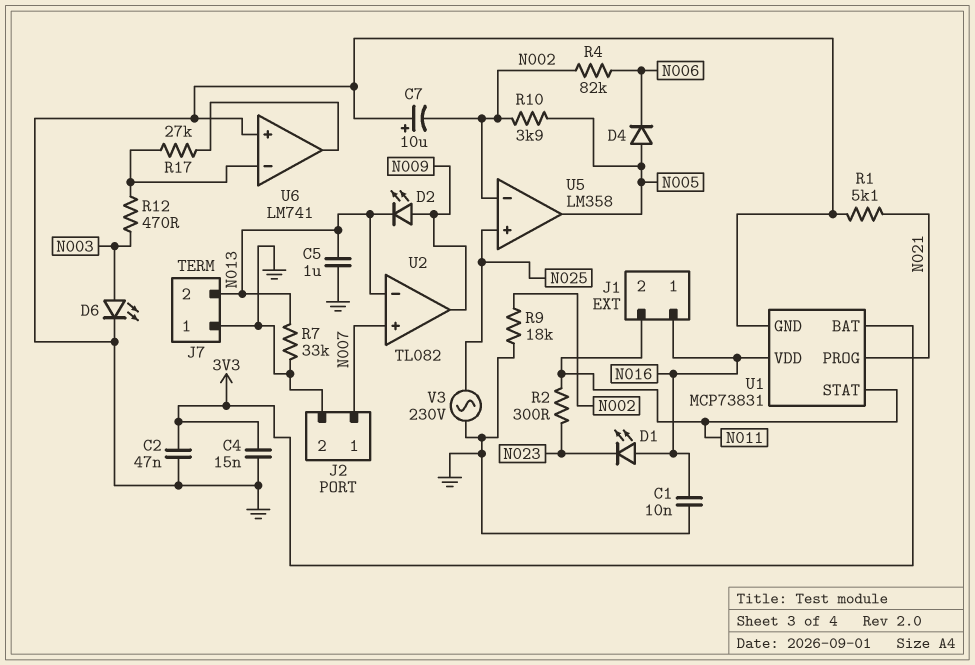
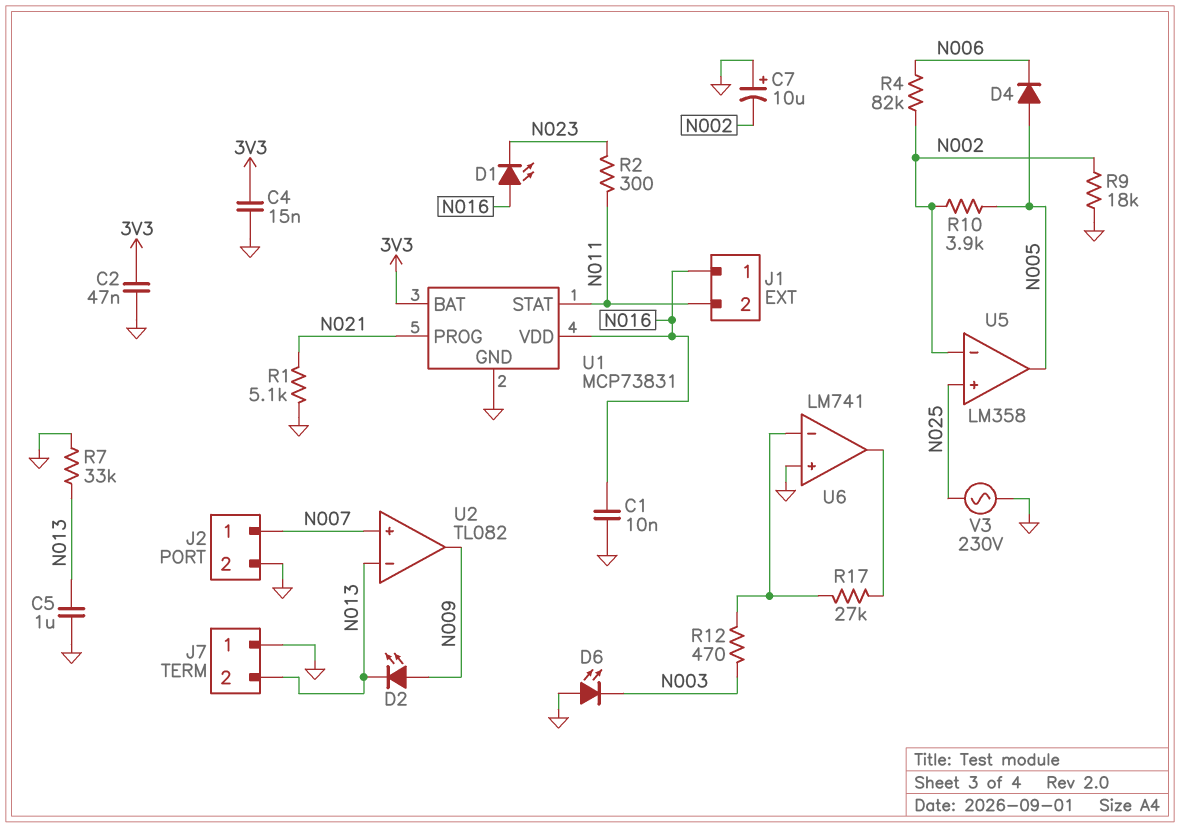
D6: LED (A N003, K GND) -> LED (A GND, K N003)

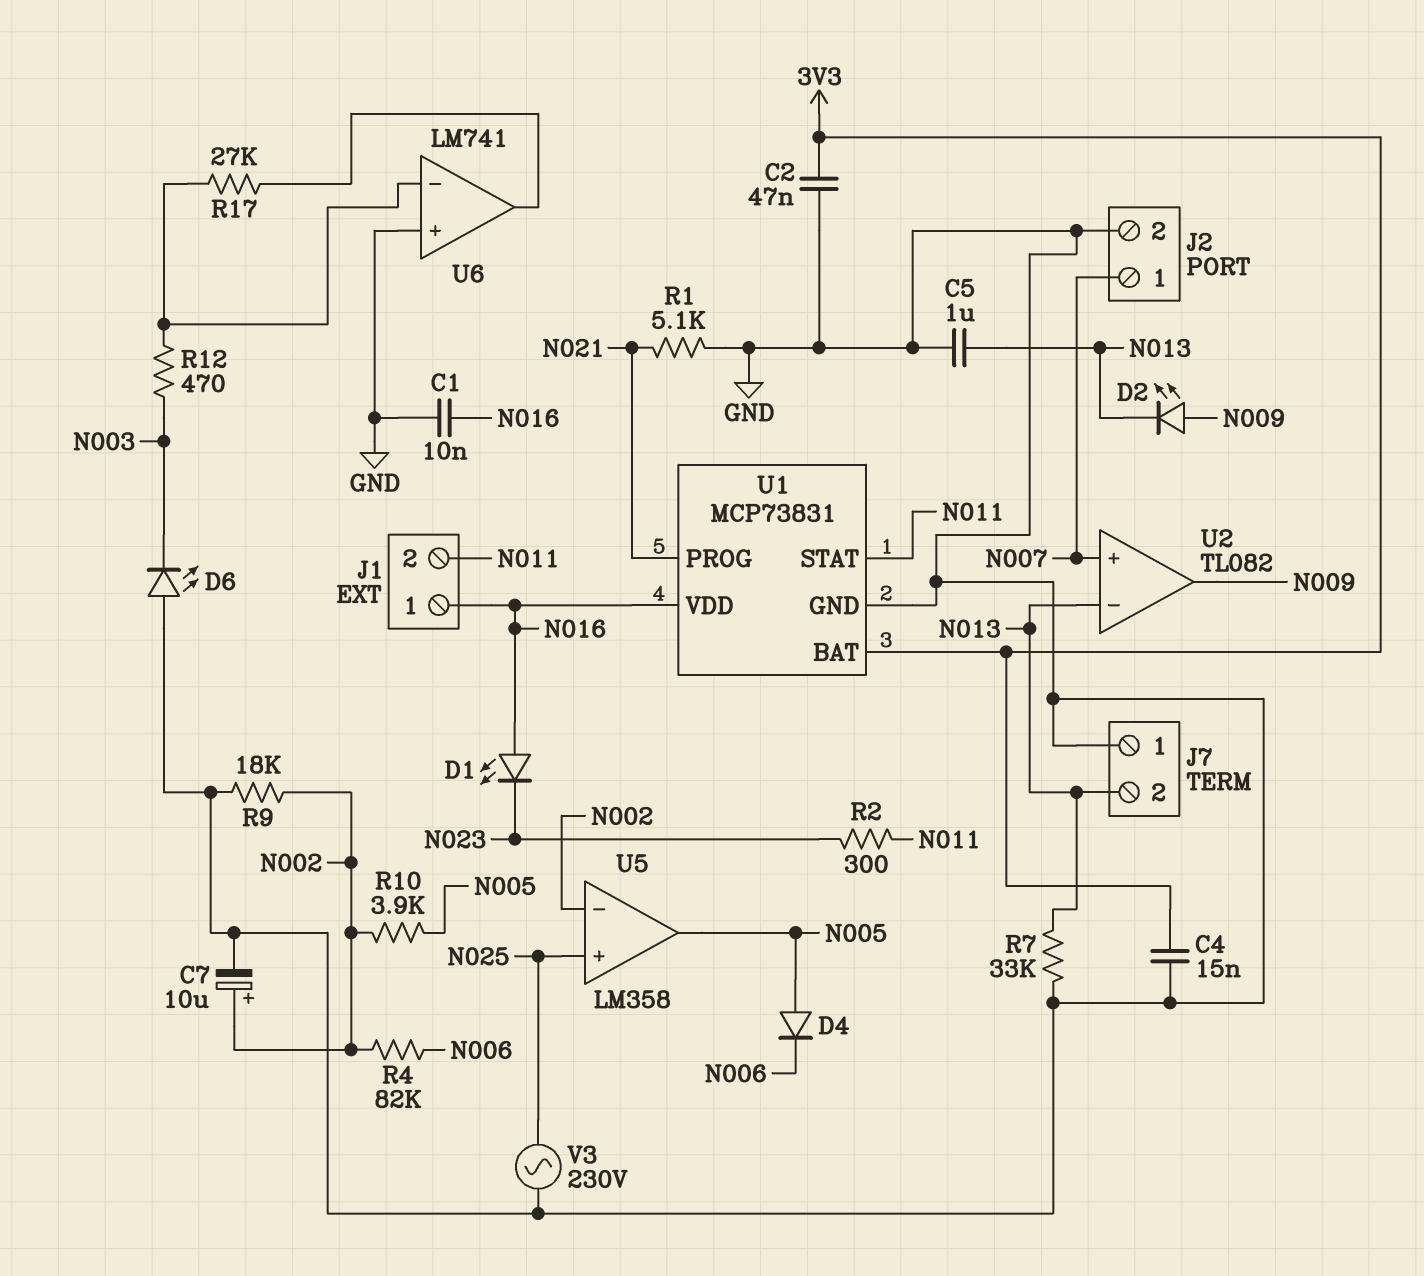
C7: 10uF (plus GND, minus N002) -> 10uF (plus N002, minus GND)

